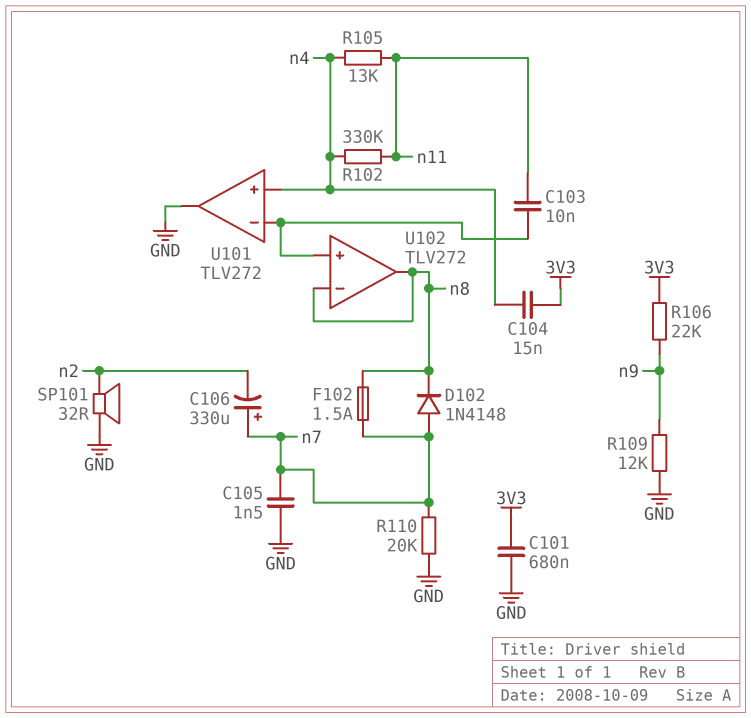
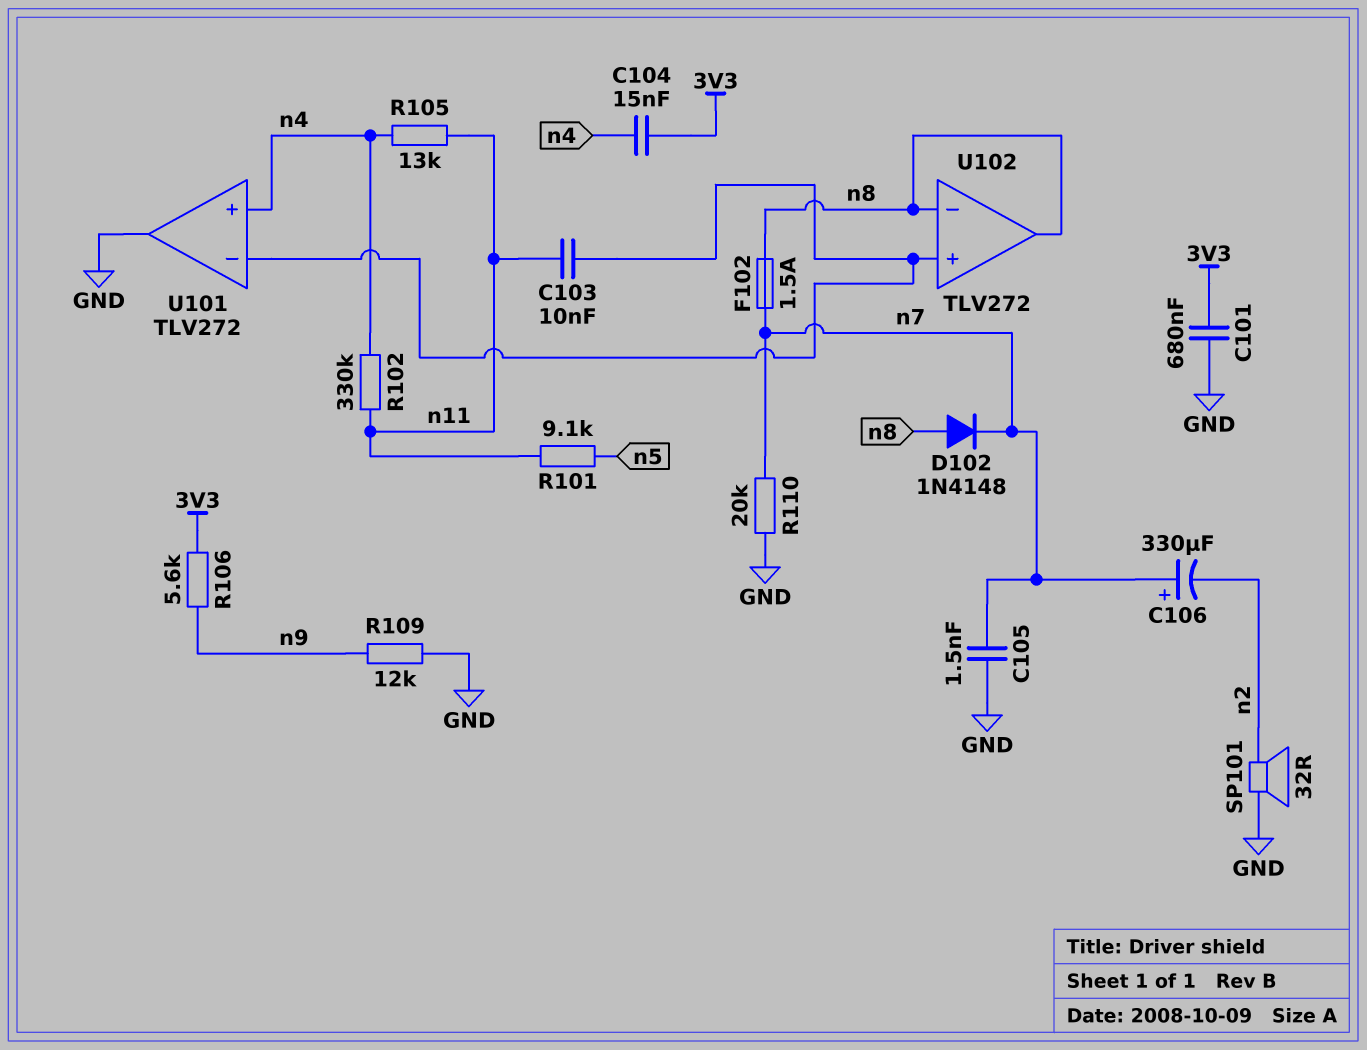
D102: diode 1N4148 (A n7, K n8) -> diode 1N4148 (A n8, K n7)
R101: none -> 9.1k (n5, n11)
R106: 22k (3V3, n9) -> 5.6k (3V3, n9)

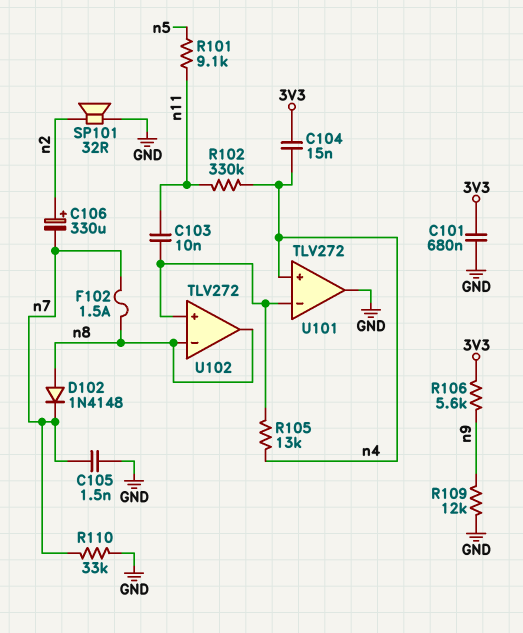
C106: 330uF (plus n7, minus n2) -> 330uF (plus n2, minus n7)
R105: 13k (n4, n11) -> 13k (U101/in-, n4)
R110: 20k (GND, n7) -> 33k (GND, n7)

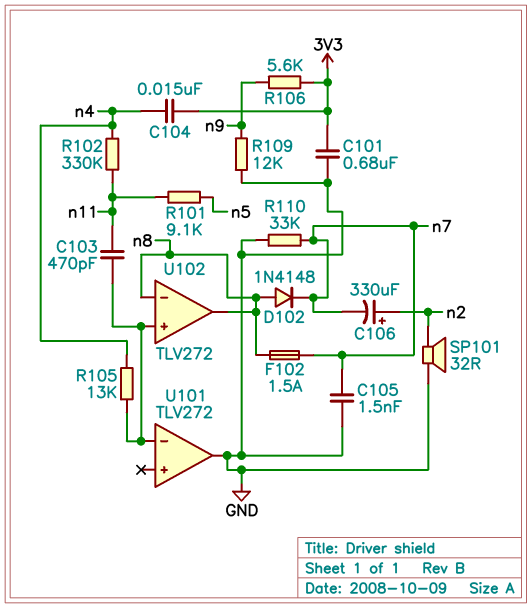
C103: 10nF (U101/in-, n11) -> 470pF (U101/in-, n11)
U101 pin in+: n4 -> none

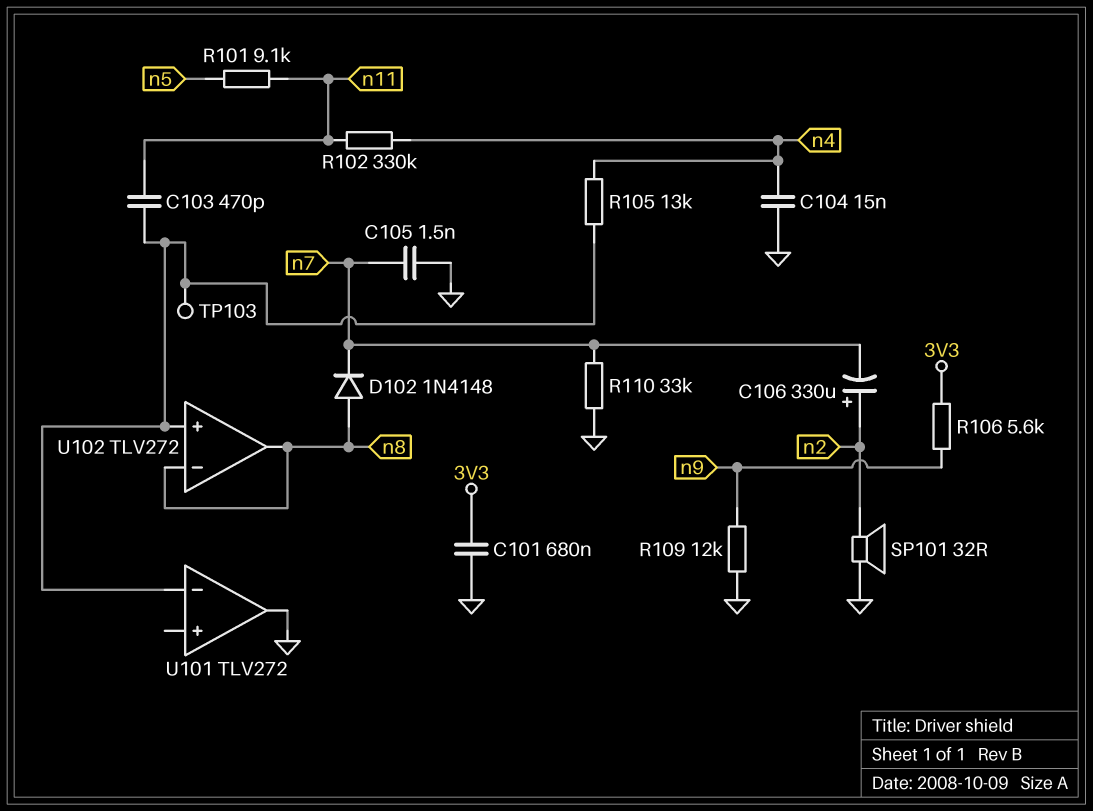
C104: 15nF (3V3, n4) -> 15nF (GND, n4)
F102: 1.5A (n7, n8) -> none
TP103: none -> test point (U101/in-)

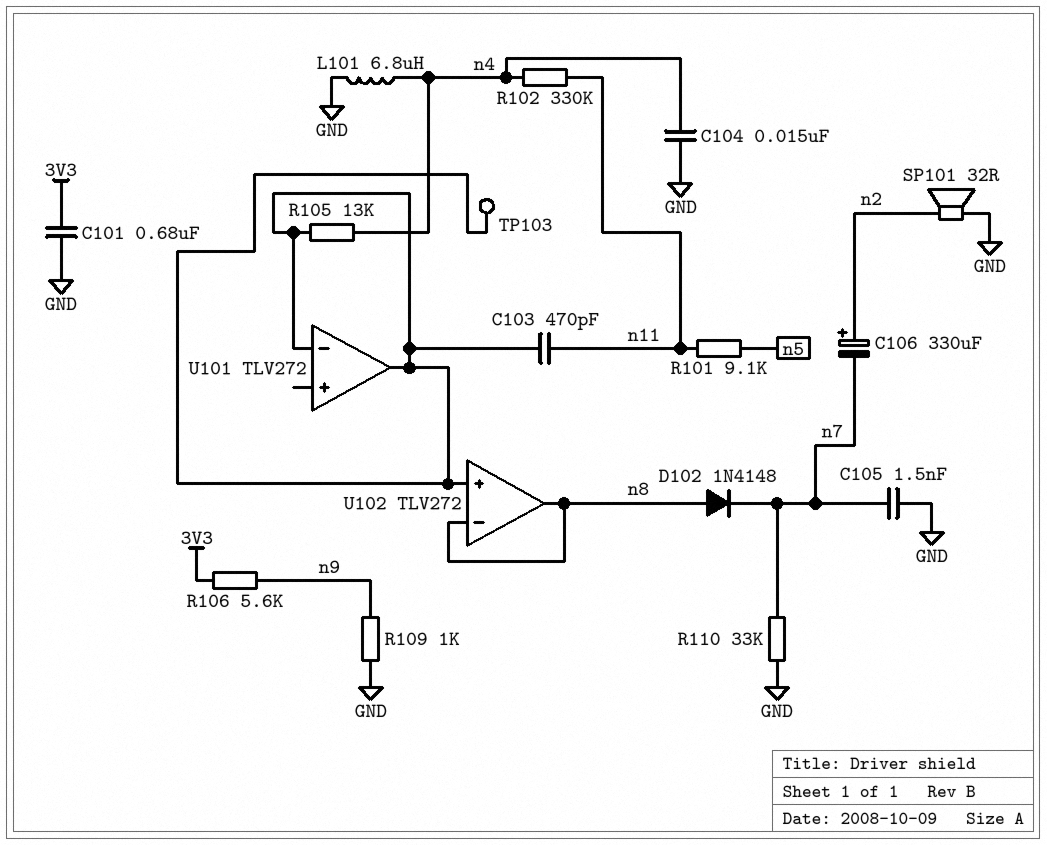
L101: none -> 6.8uH (GND, n4)
R109: 12k (GND, n9) -> 1k (GND, n9)
U101 pin out: GND -> U101/in-

